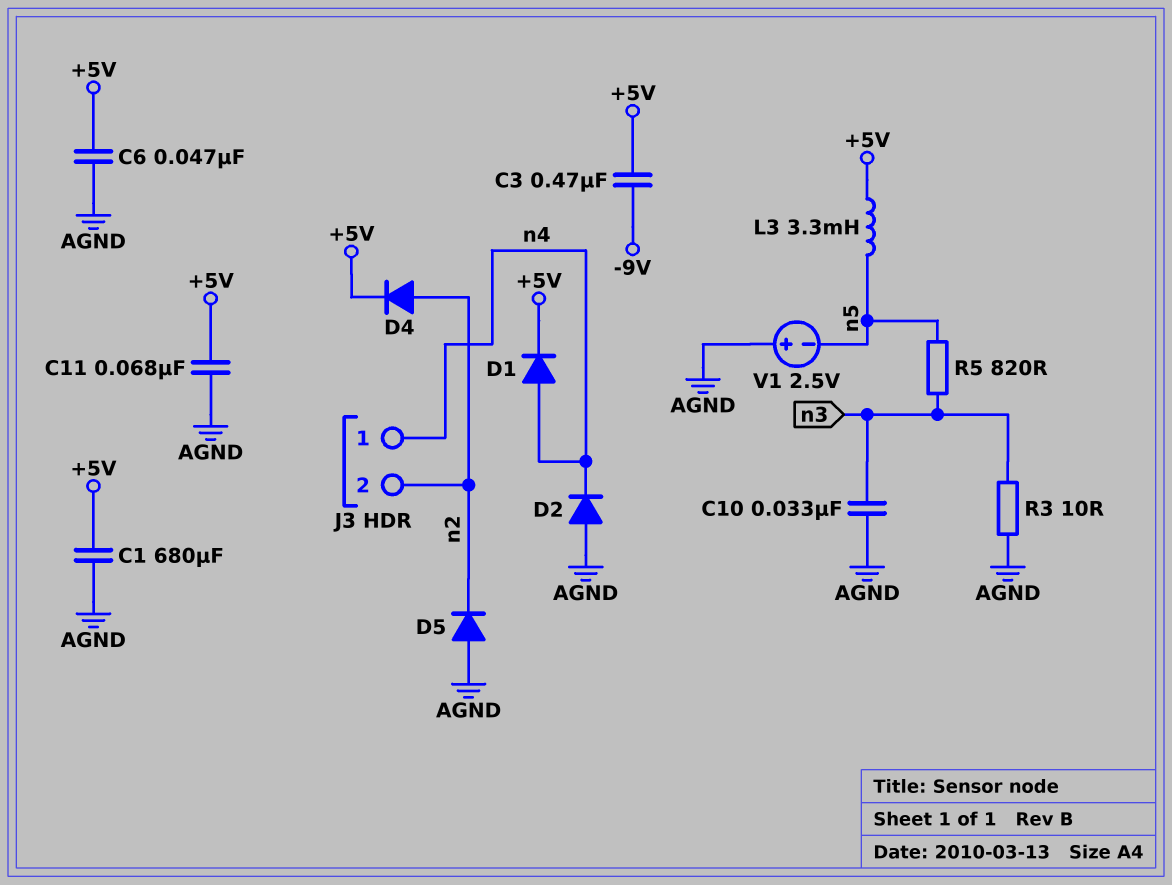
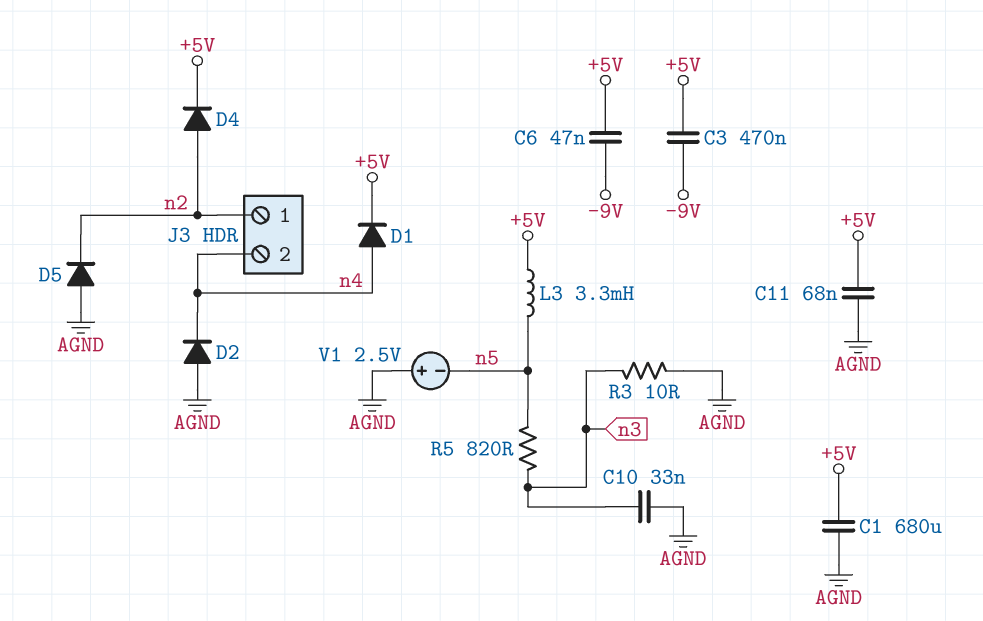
C6: 47nF (+5V, AGND) -> 47nF (+5V, -9V)
J3 pin 1: n4 -> n2
J3 pin 2: n2 -> n4

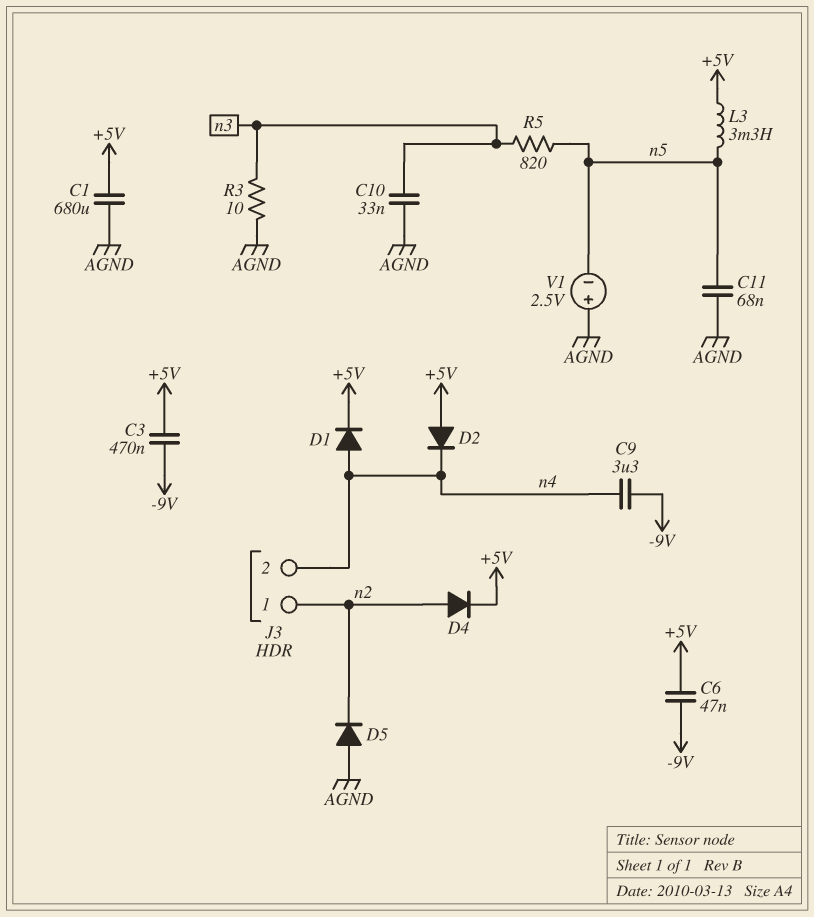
C9: none -> 3.3uF (-9V, n4)
C11: 68nF (+5V, AGND) -> 68nF (AGND, n5)
D2: diode (A AGND, K n4) -> diode (A +5V, K n4)

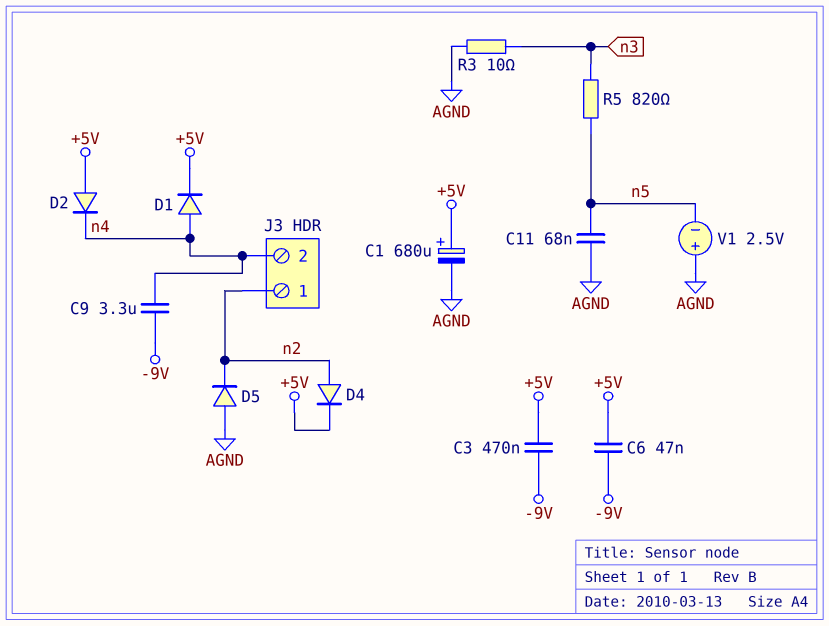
C1: 680uF (+5V, AGND) -> 680uF (plus +5V, minus AGND)
C10: 33nF (AGND, n3) -> none
L3: 3.3mH (+5V, n5) -> none

